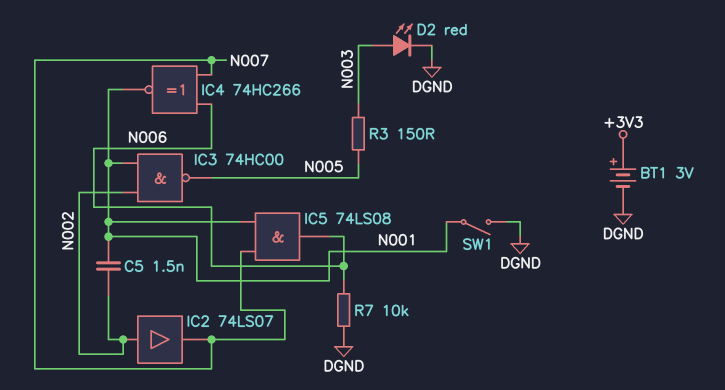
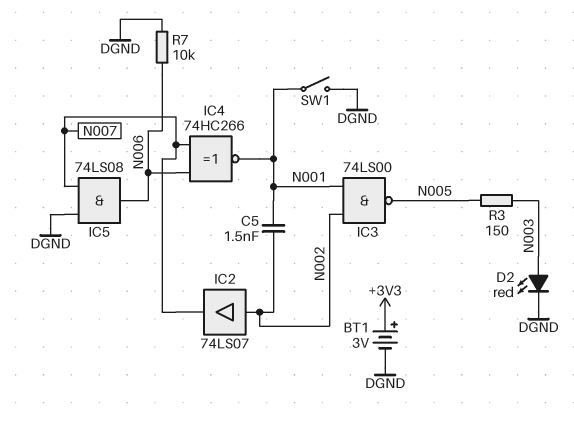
IC3: NAND 74HC00 (in N001, in N002, out N005) -> NAND 74LS00 (in N001, in N002, out N005)
IC5: AND 74LS08 (in N001, in N007, out N006) -> AND 74LS08 (in DGND, in N007, out N006)

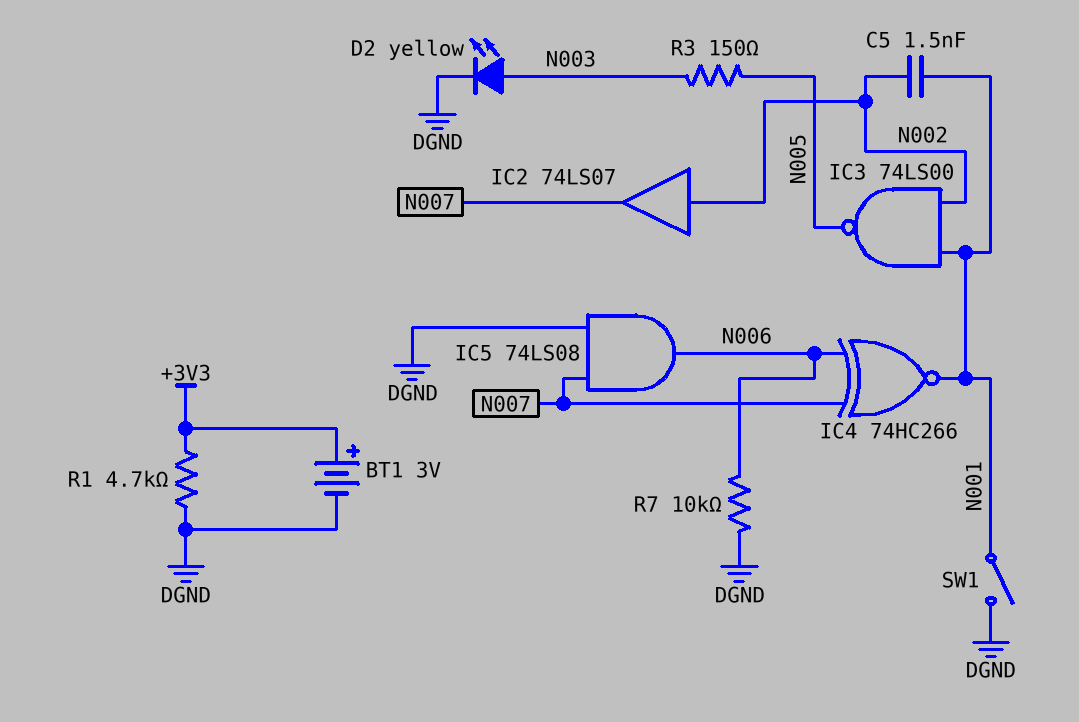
D2: LED red (A N003, K DGND) -> LED yellow (A N003, K DGND)
R1: none -> 4.7k (+3V3, DGND)

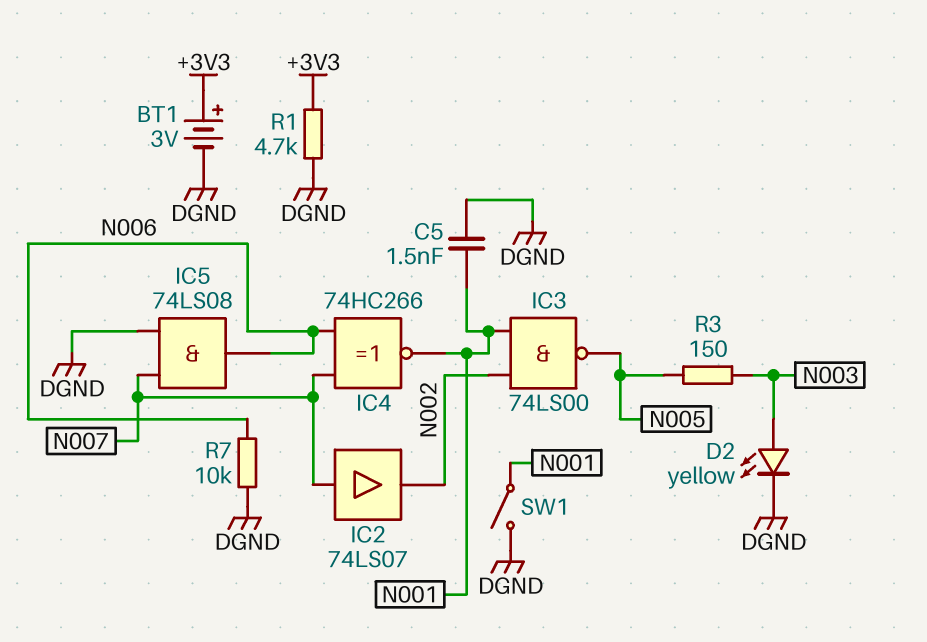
C5: 1.5nF (N001, N002) -> 1.5nF (DGND, N001)
IC2: buffer 74LS07 (in N002, out N007) -> buffer 74LS07 (in N007, out N002)

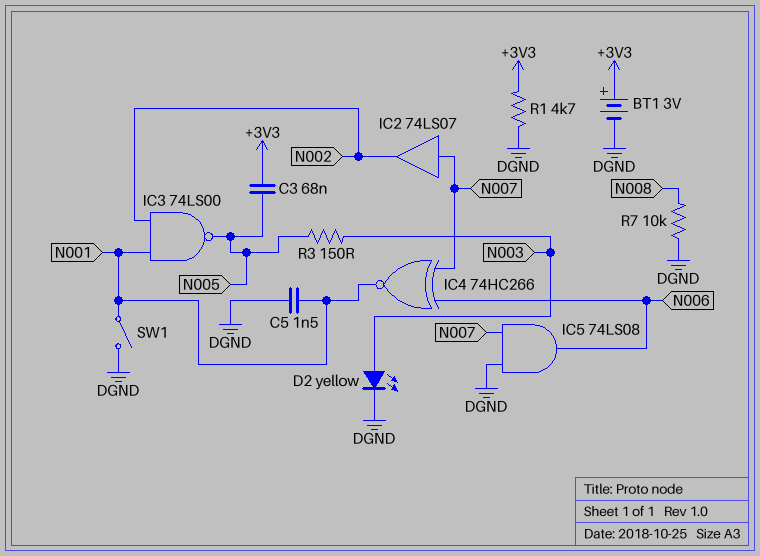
C3: none -> 68nF (+3V3, N005)
R7: 10k (DGND, N006) -> 10k (DGND, N008)

